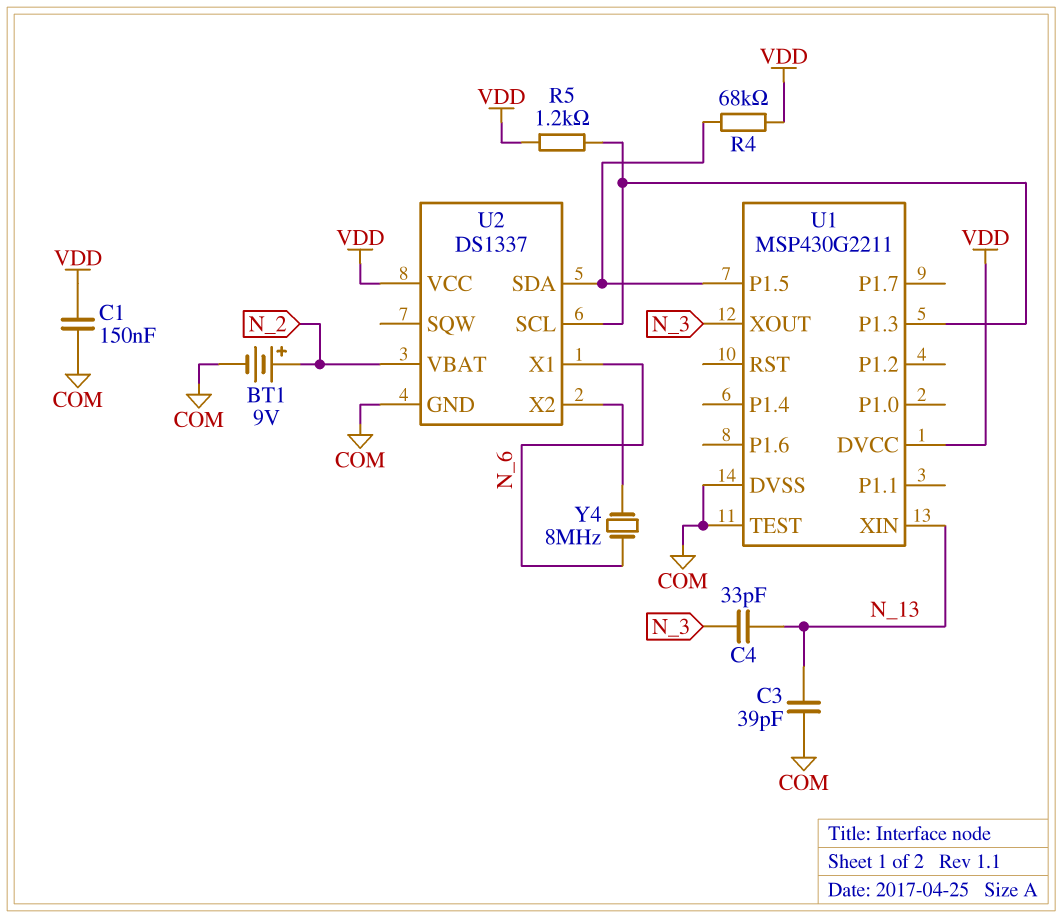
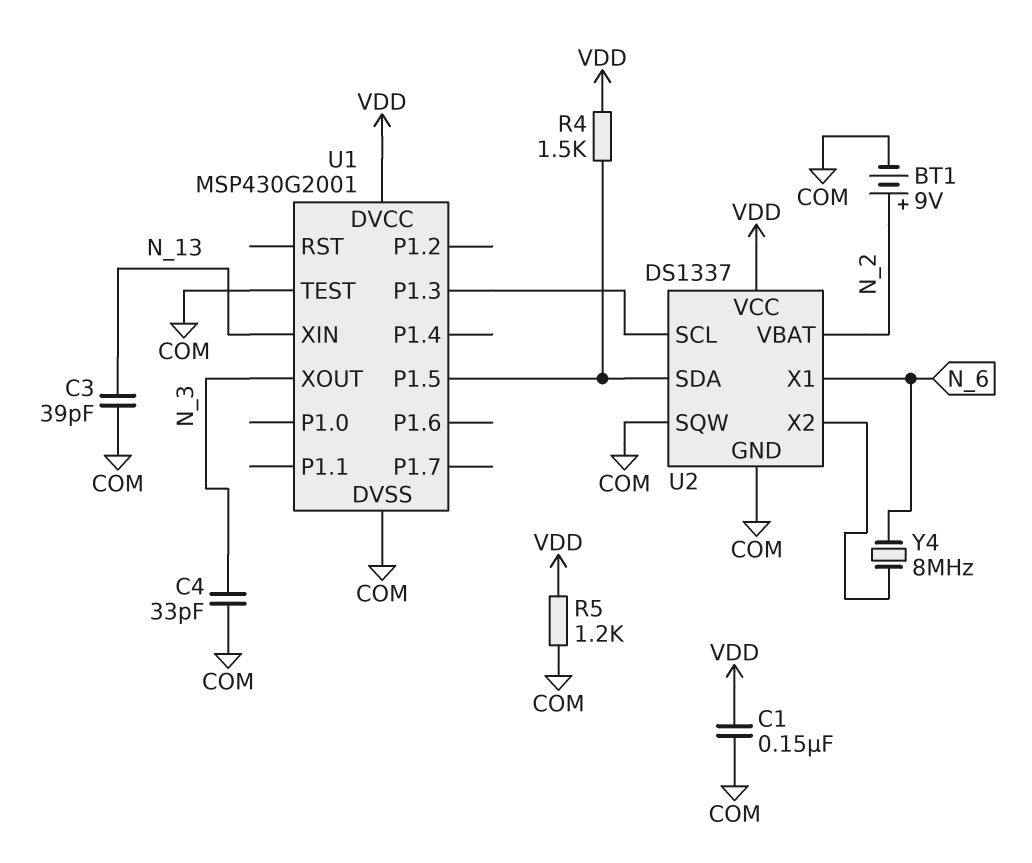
C4: 33pF (N_3, N_13) -> 33pF (COM, N_3)
R4: 68k (U1/P1.5, VDD) -> 1.5k (U1/P1.5, VDD)
R5: 1.2k (U1/P1.3, VDD) -> 1.2k (COM, VDD)
U1: MSP430G2211 -> MSP430G2001
U2 pin SQW: none -> COM

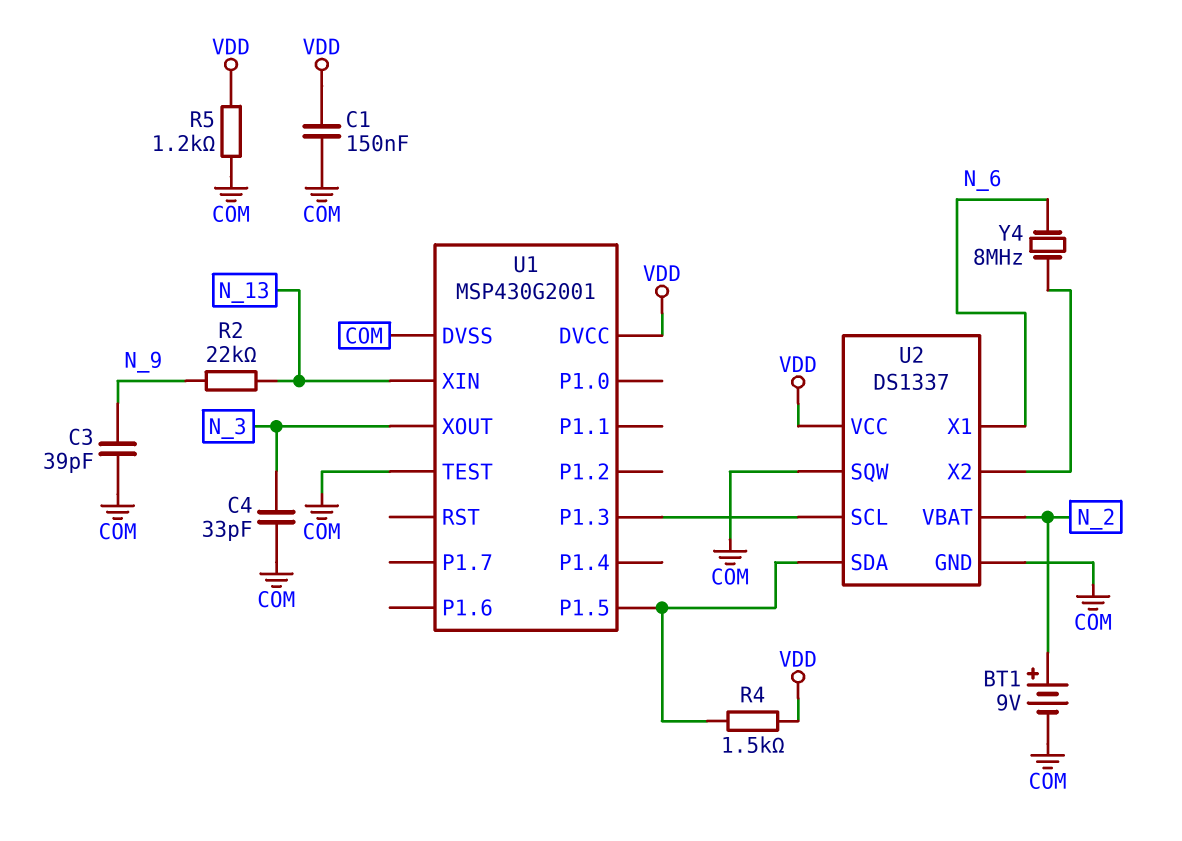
C3: 39pF (COM, N_13) -> 39pF (COM, N_9)
R2: none -> 22k (N_9, N_13)

